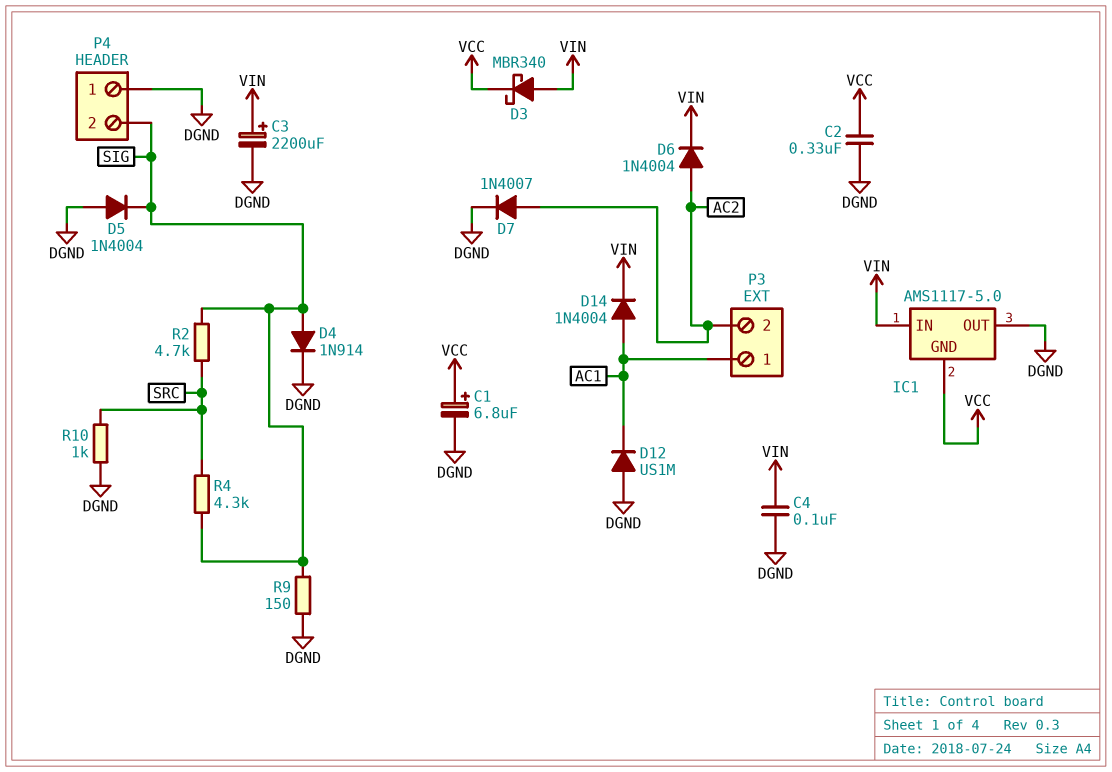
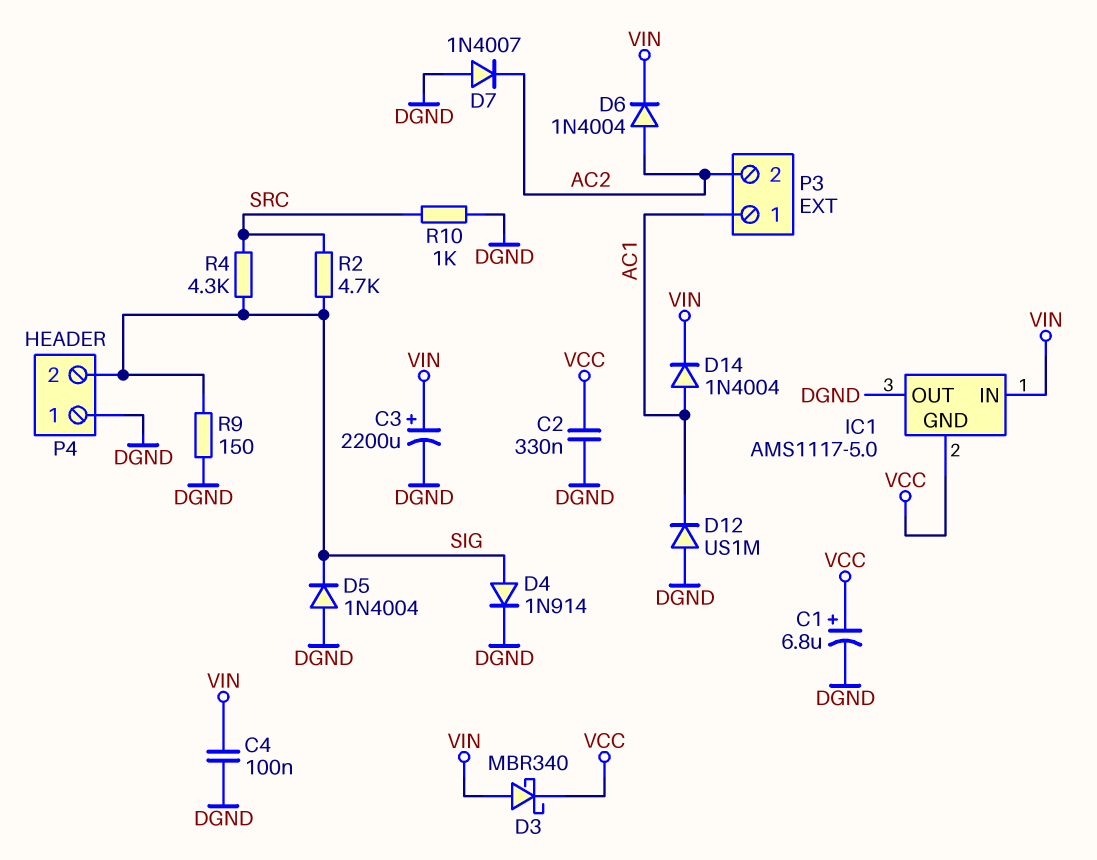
D7: diode 1N4007 (A AC2, K DGND) -> diode 1N4007 (A DGND, K AC2)

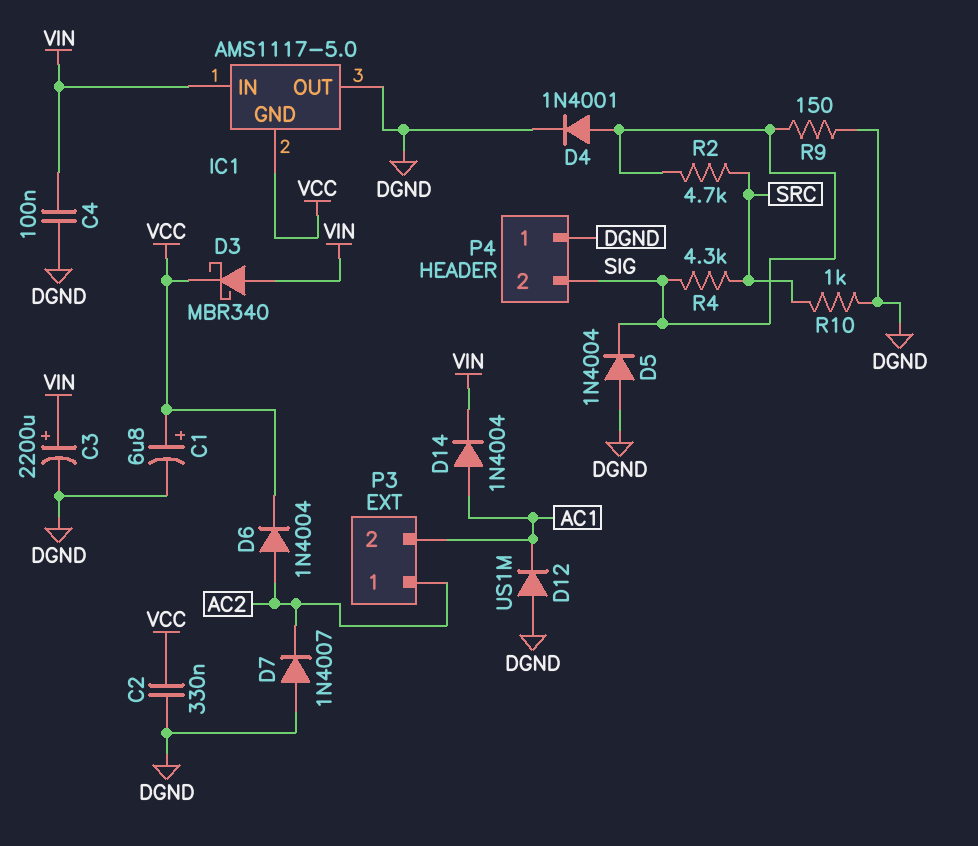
D4: diode 1N914 (A SIG, K DGND) -> diode 1N4001 (A SIG, K DGND)
D6: diode 1N4004 (A AC2, K VIN) -> diode 1N4004 (A AC2, K VCC)
P3 pin 1: AC1 -> AC2
P3 pin 2: AC2 -> AC1

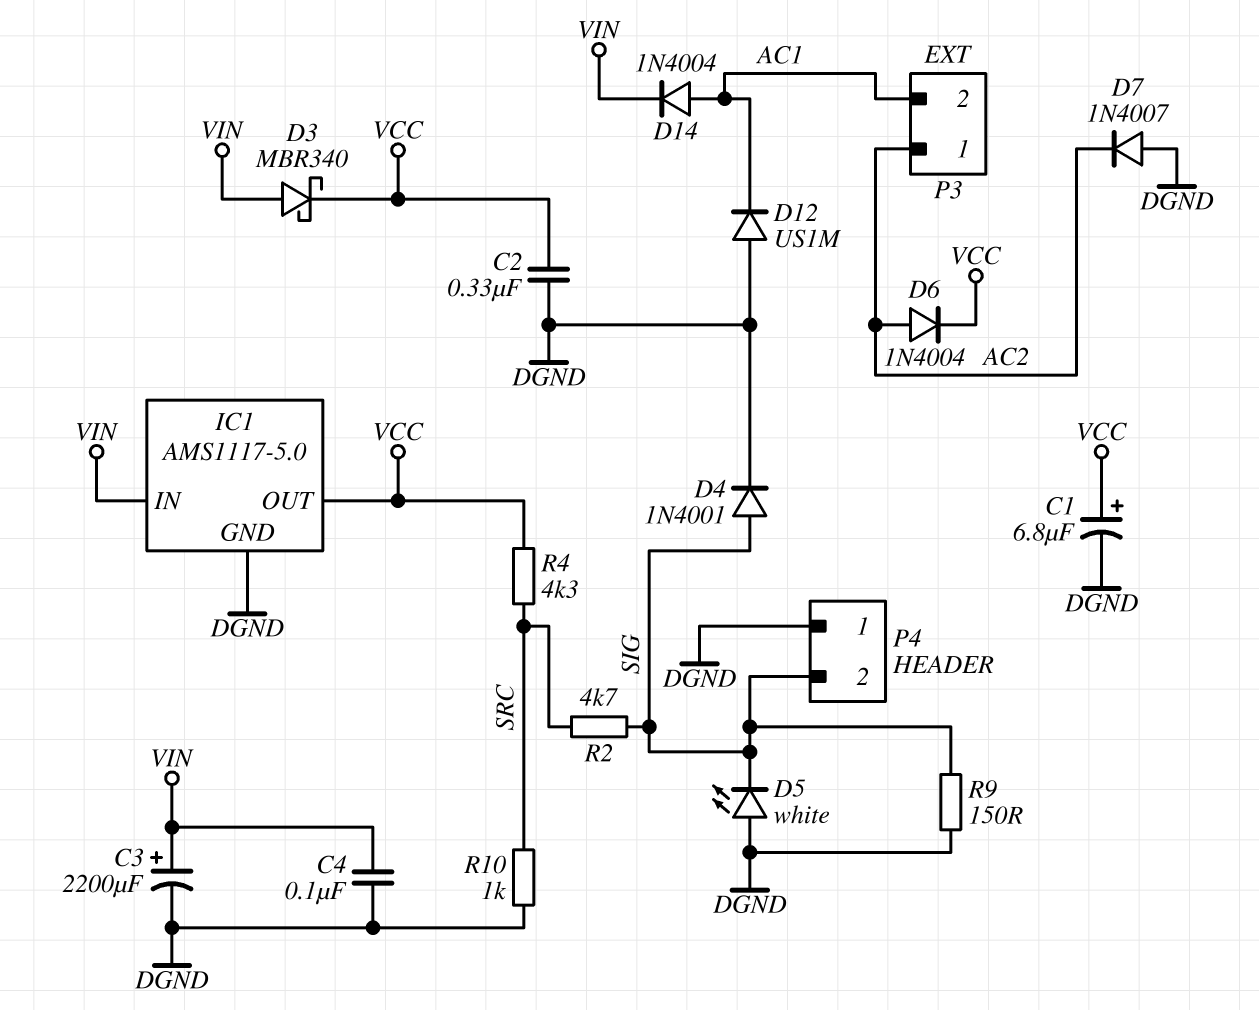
D5: diode 1N4004 (A DGND, K SIG) -> LED white (A DGND, K SIG)
IC1 pin GND: VCC -> DGND
IC1 pin OUT: DGND -> VCC
R4: 4.3k (SIG, SRC) -> 4.3k (SRC, VCC)

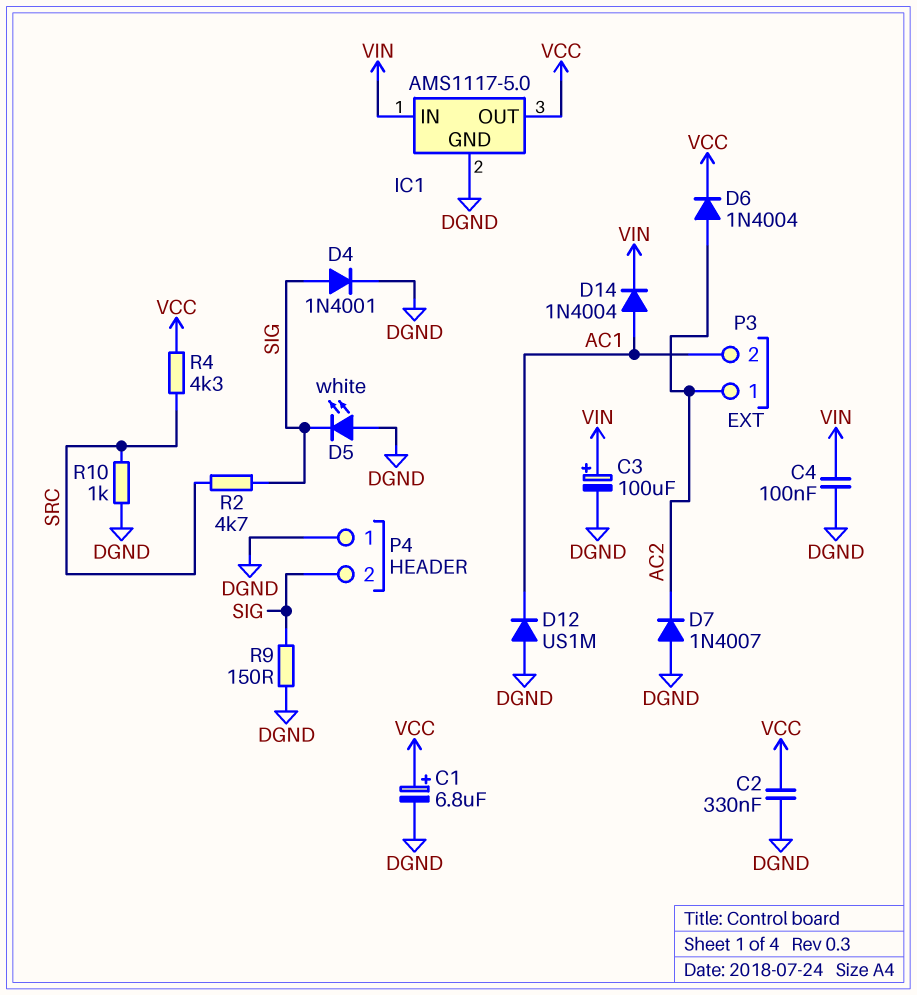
C3: 2200uF (plus VIN, minus DGND) -> 100uF (plus VIN, minus DGND)
D3: schottky MBR340 (A VIN, K VCC) -> none

